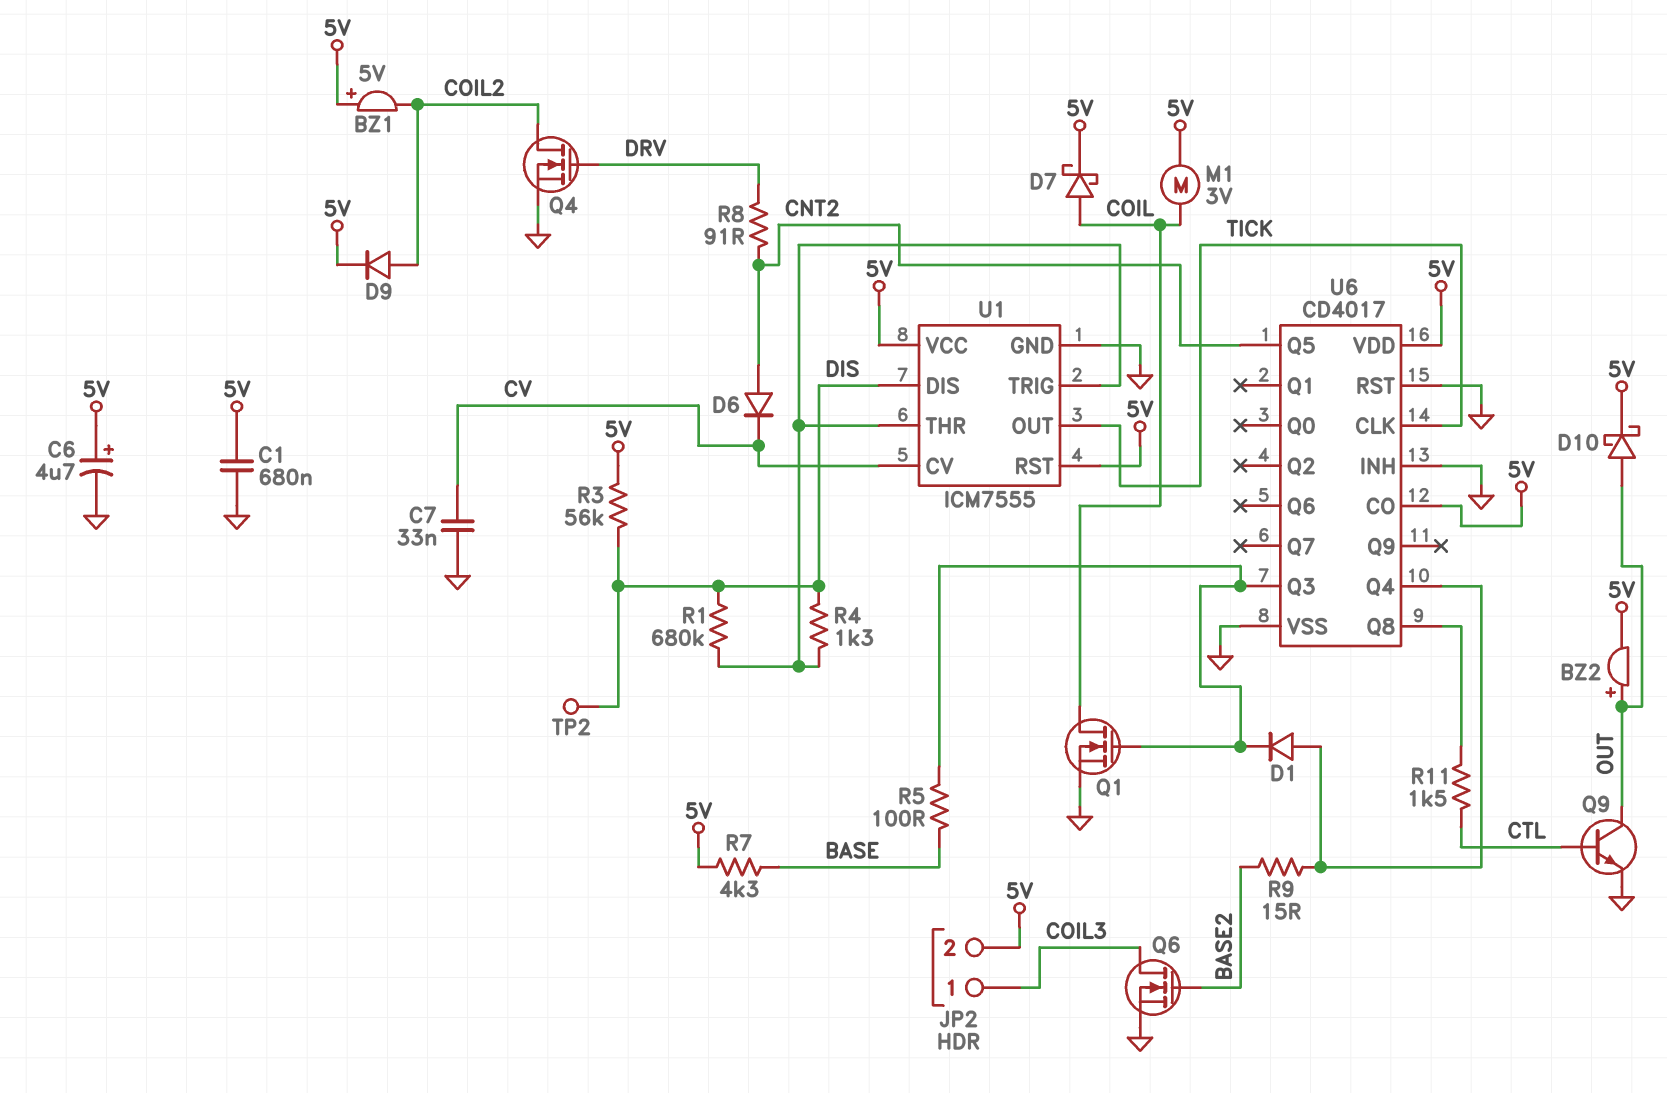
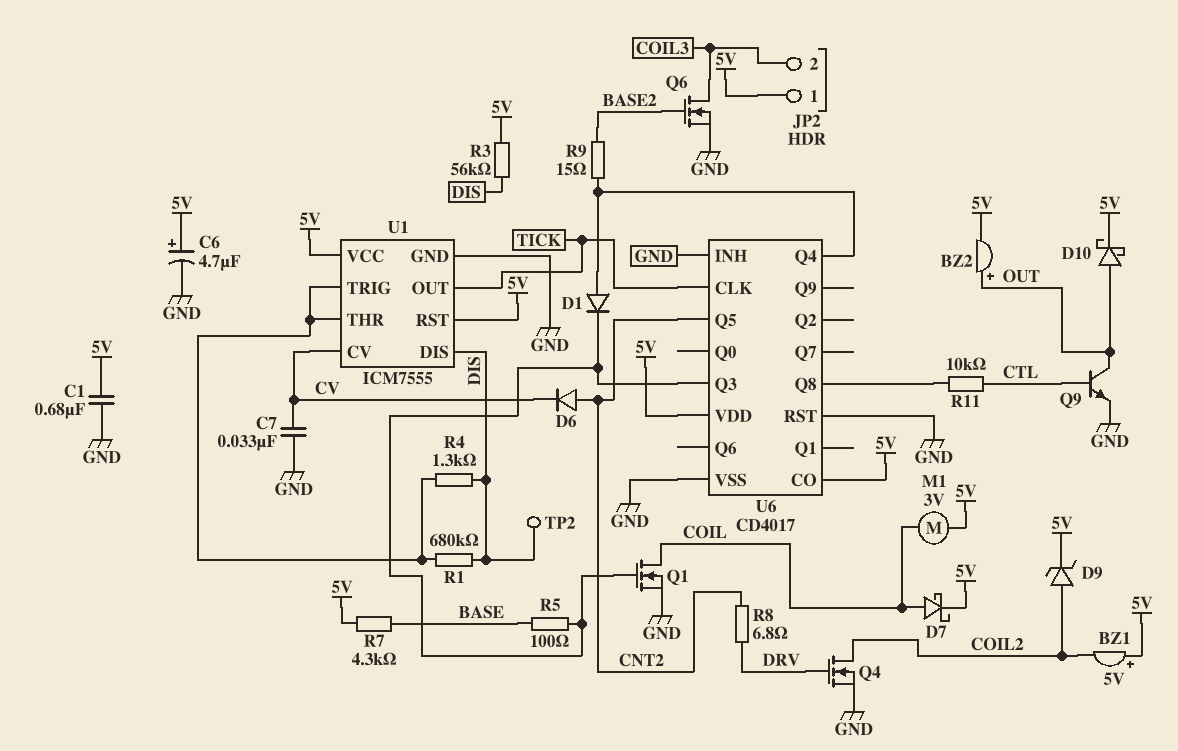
D9: diode (A COIL2, K 5V) -> zener (A COIL2, K 5V)
JP2 pin 1: COIL3 -> 5V
JP2 pin 2: 5V -> COIL3
R8: 91 (CNT2, DRV) -> 6.8 (CNT2, DRV)
R11: 1.5k (CTL, U6/Q8) -> 10k (CTL, U6/Q8)

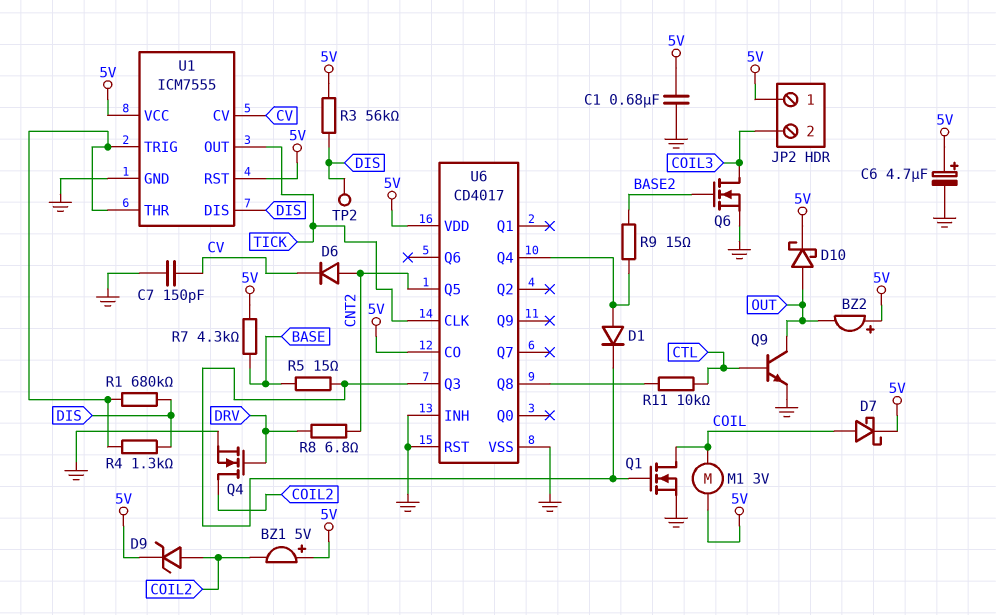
BZ2: buzzer (plus OUT, minus 5V) -> buzzer (plus 5V, minus OUT)
C7: 33nF (CV, GND) -> 150pF (CV, GND)
R5: 100 (BASE, U6/Q3) -> 15 (BASE, U6/Q3)

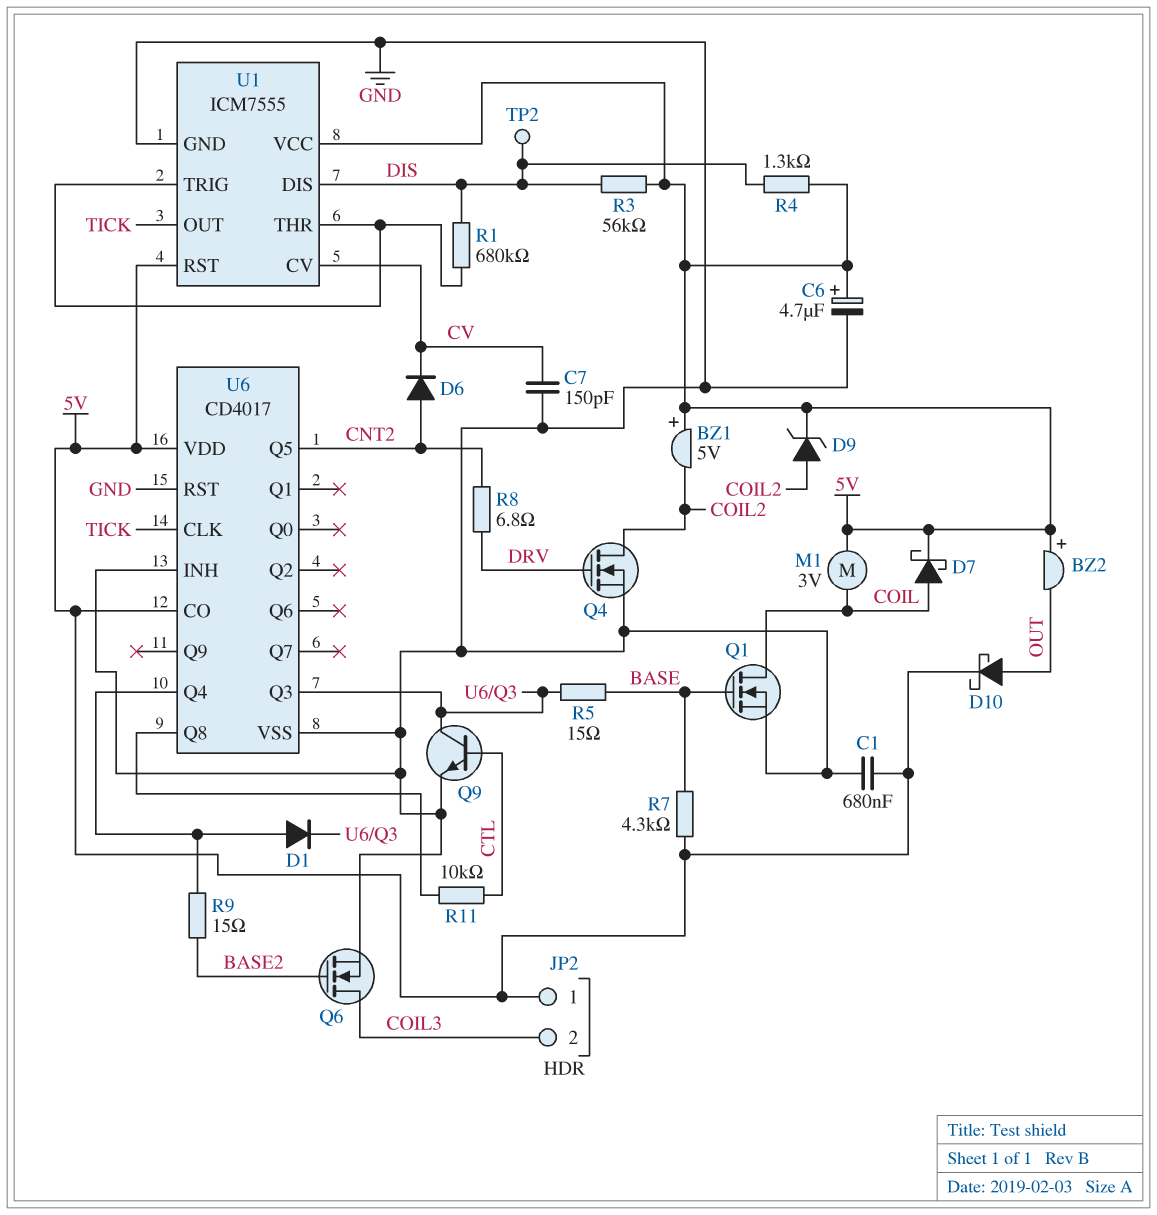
Q1: NMOS (G U6/Q3, D COIL, S GND) -> NMOS (G BASE, D COIL, S GND)
Q9: NPN (B CTL, C OUT, E GND) -> NPN (B CTL, C U6/Q3, E GND)
R4: 1.3k (DIS, U1/THR) -> 1.3k (5V, DIS)

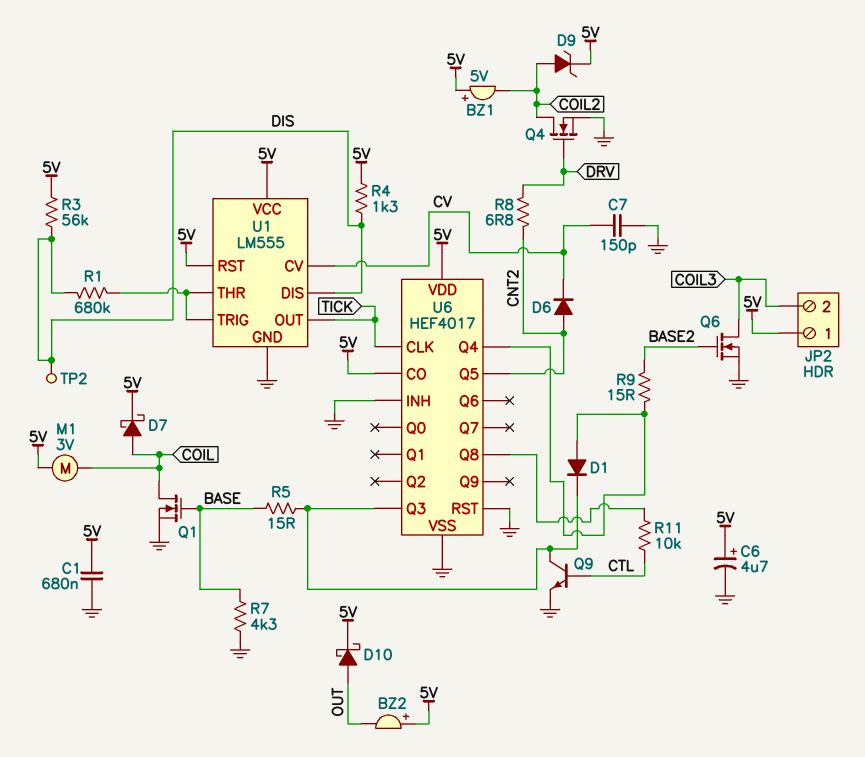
R7: 4.3k (5V, BASE) -> 4.3k (BASE, GND)
U1: ICM7555 -> LM555
U6: CD4017 -> HEF4017

